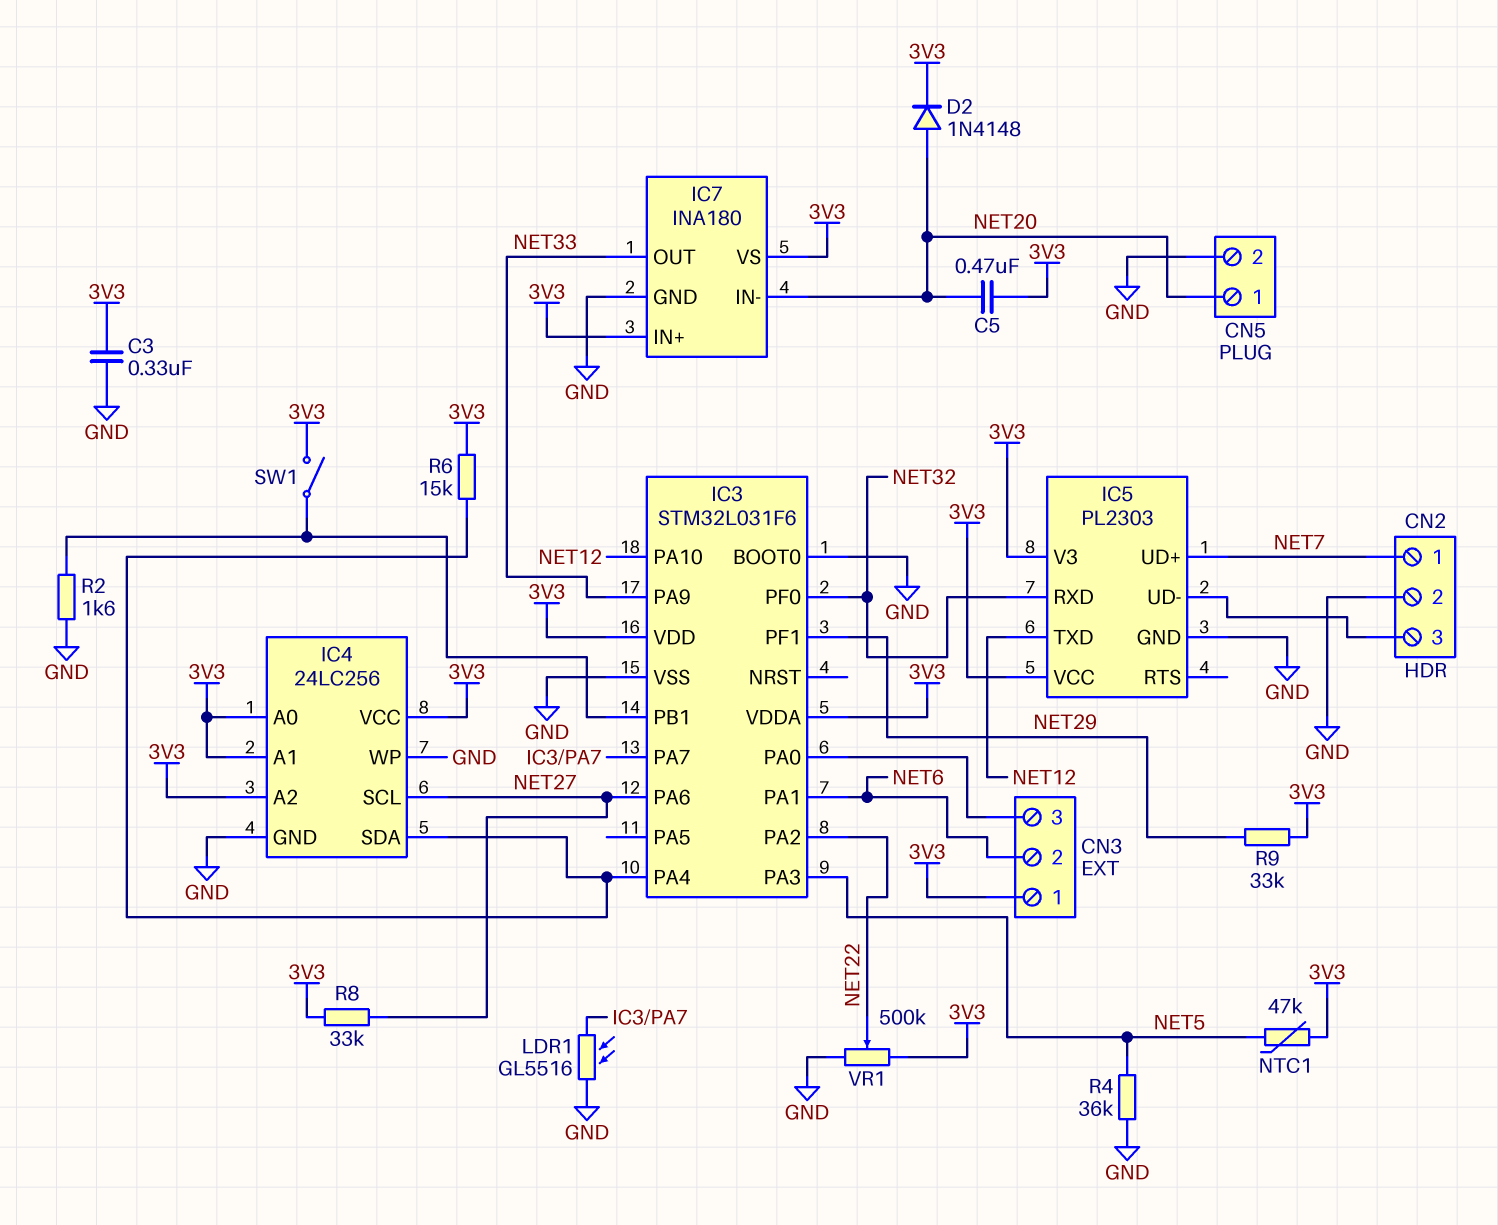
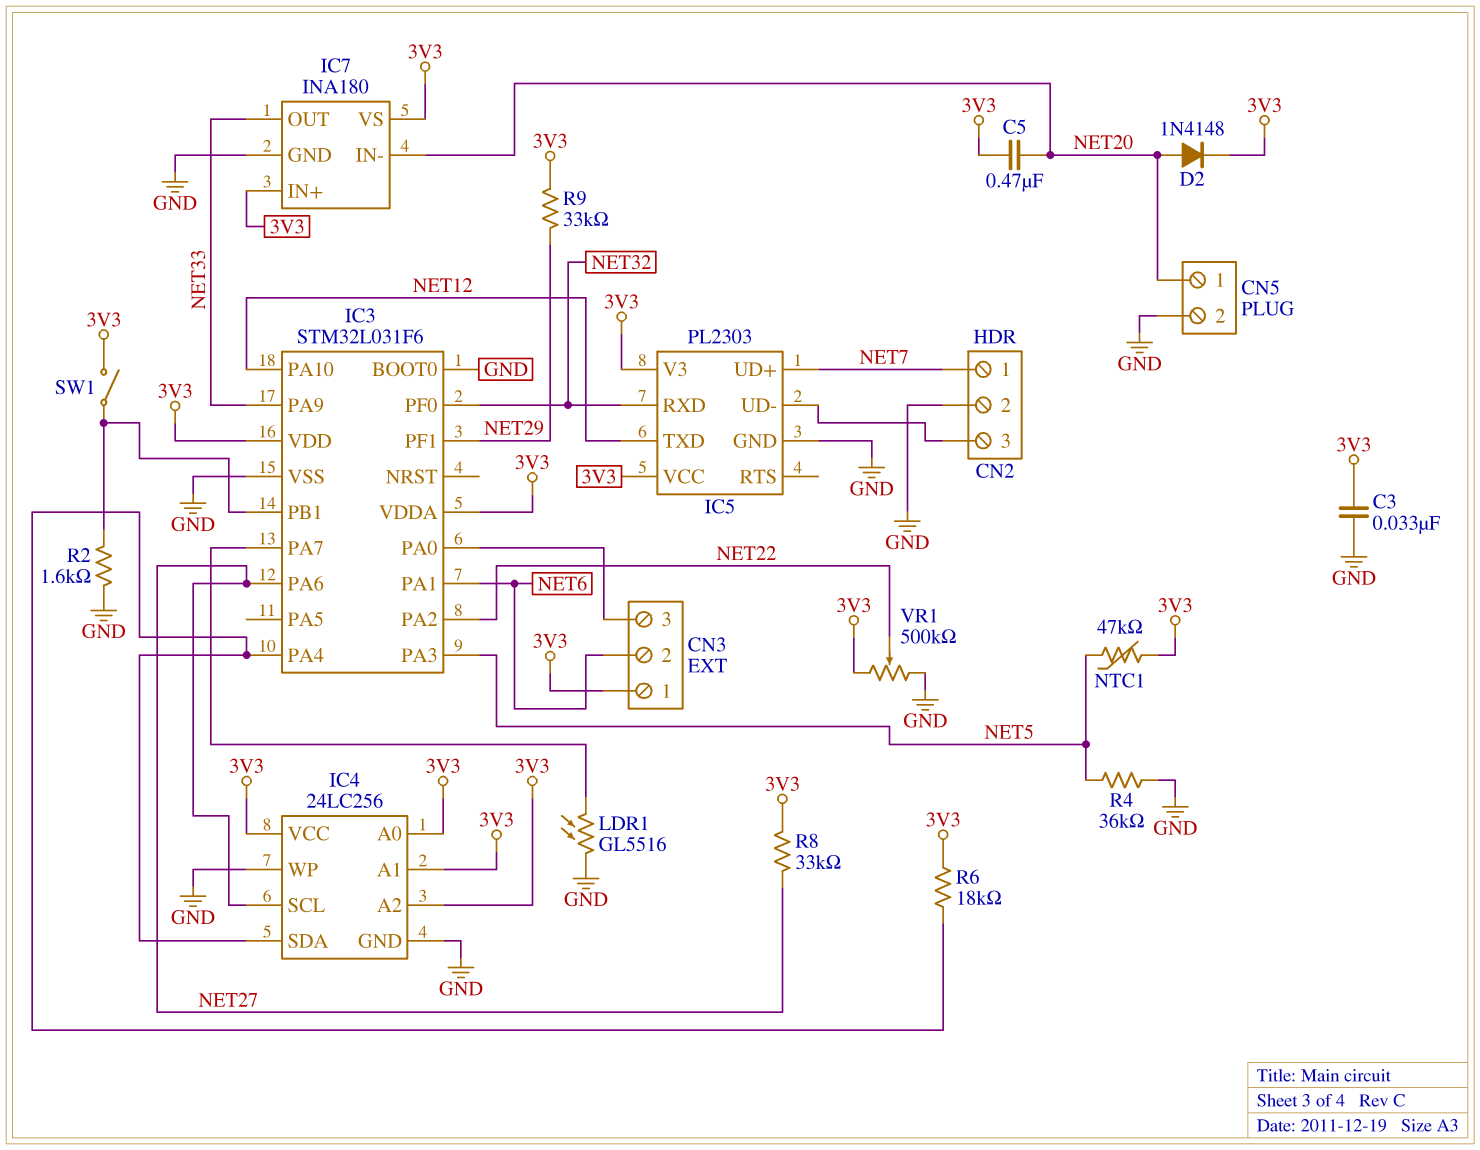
C3: 330nF (3V3, GND) -> 33nF (3V3, GND)
R6: 15k (3V3, IC3/PA4) -> 18k (3V3, IC3/PA4)

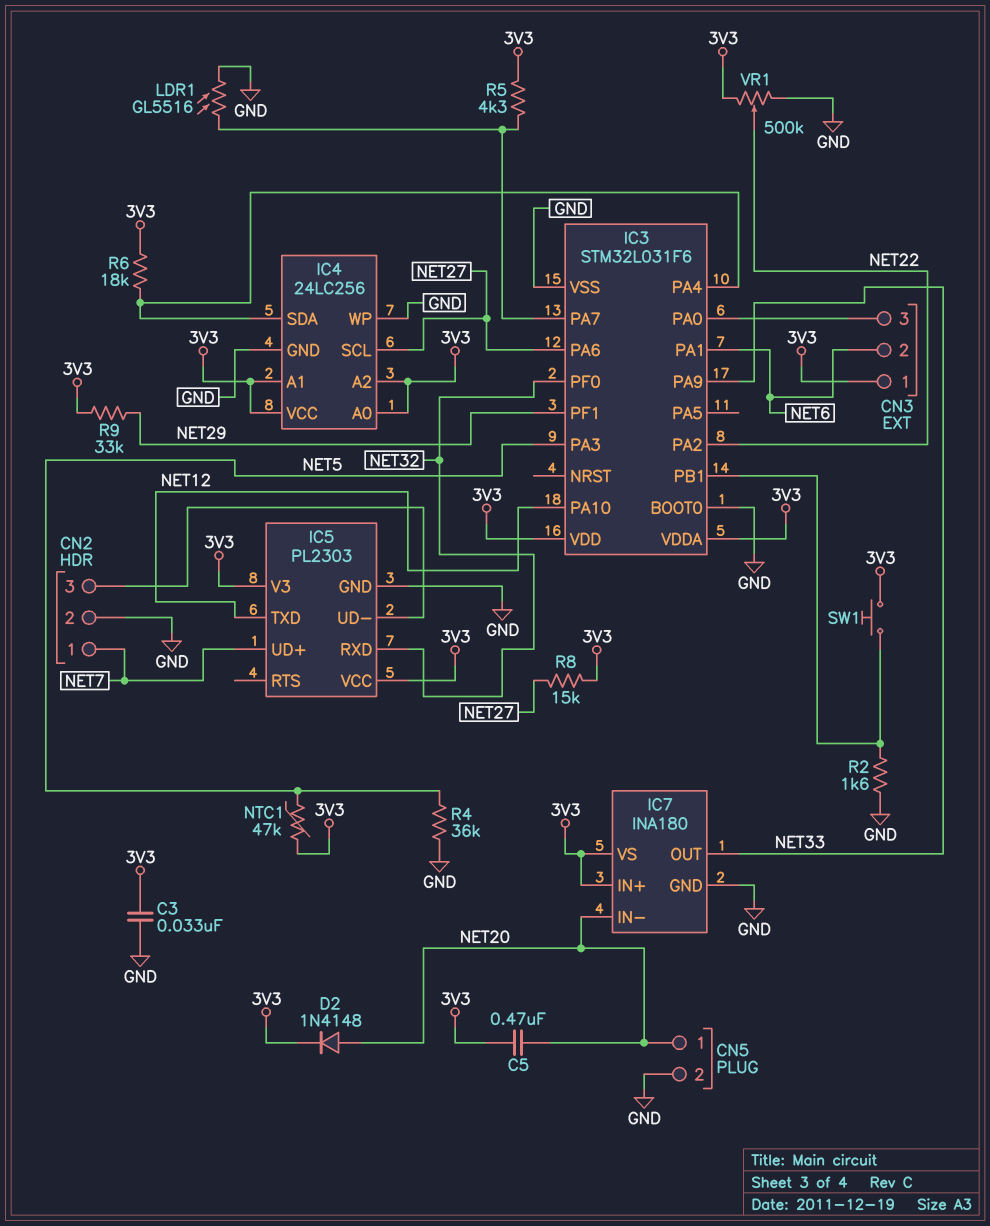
R5: none -> 4.3k (3V3, IC3/PA7)
R8: 33k (3V3, NET27) -> 15k (3V3, NET27)
SW1: switch (3V3, IC3/PB1) -> button (3V3, IC3/PB1)

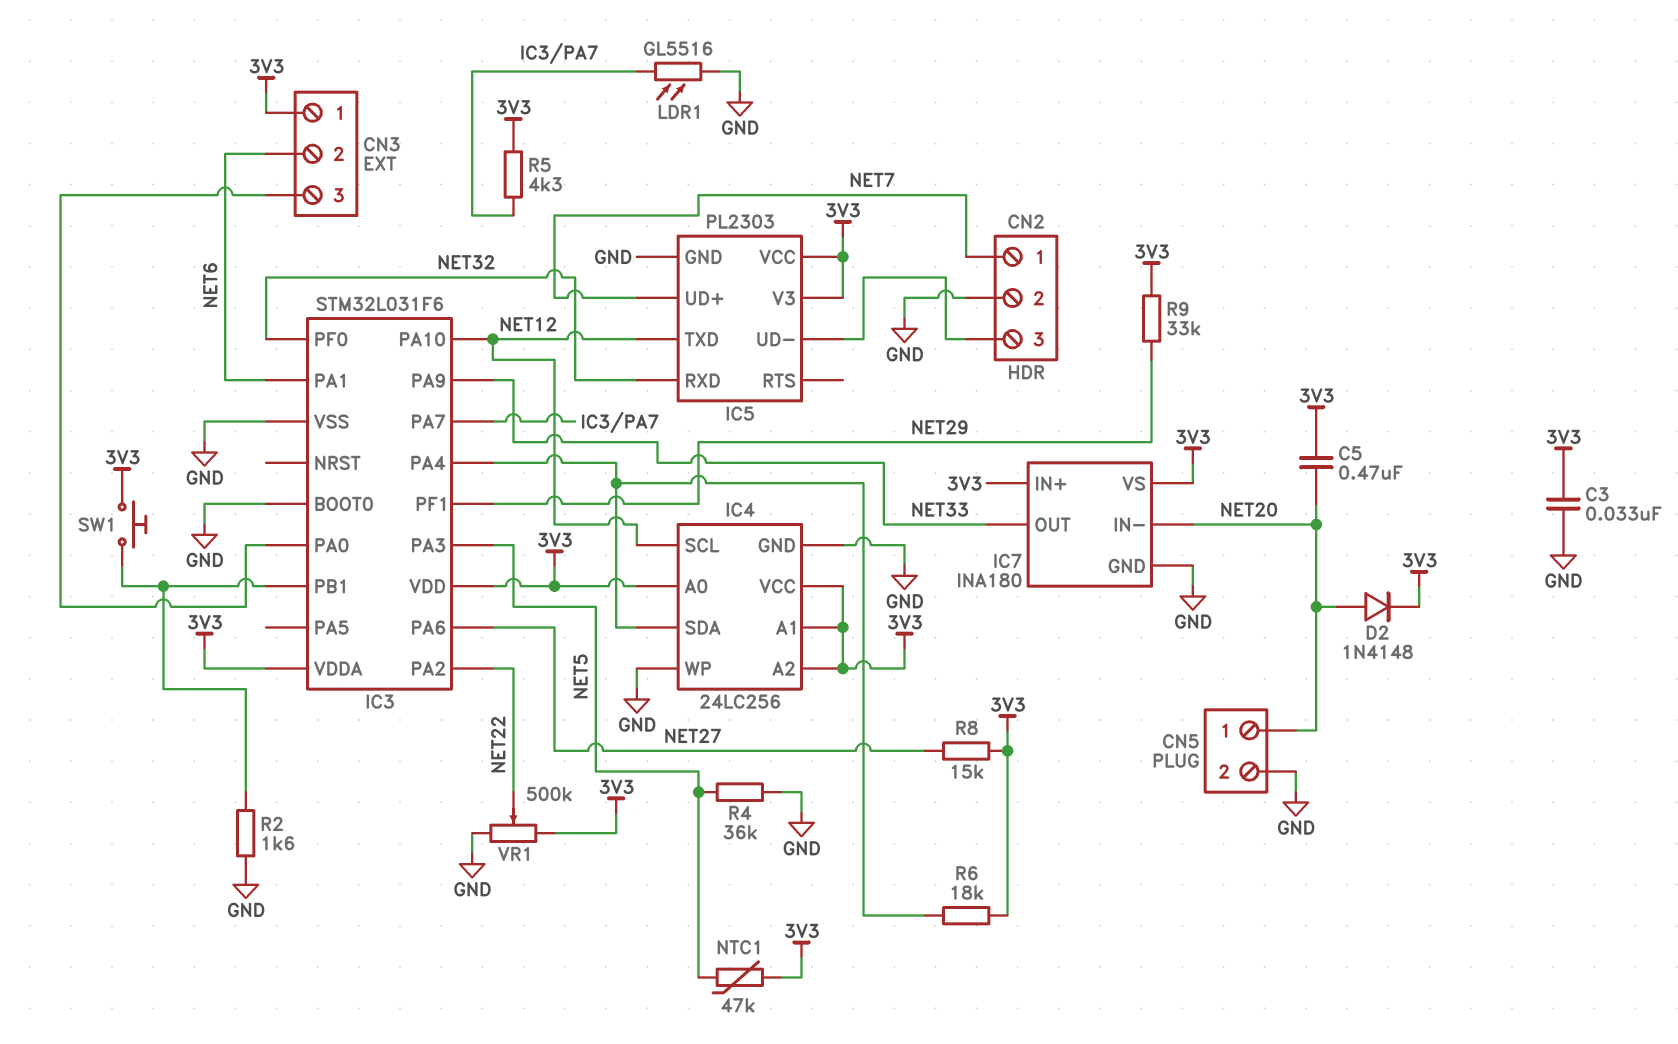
IC4 pin SCL: NET27 -> NET12

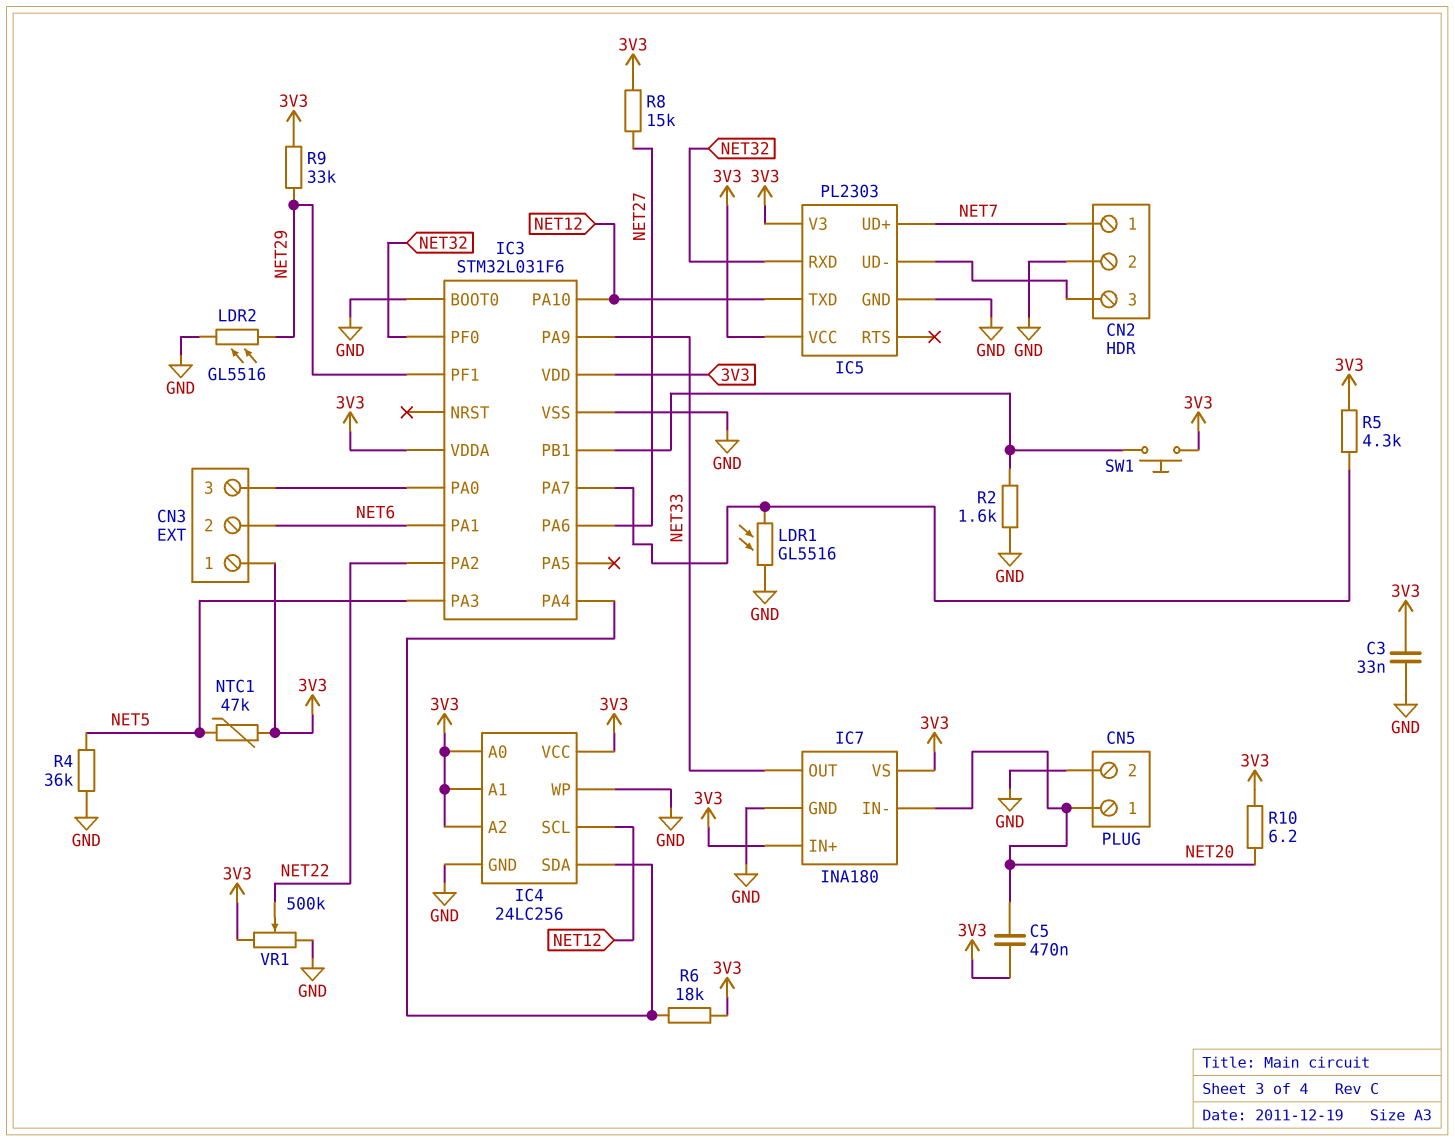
D2: diode 1N4148 (A NET20, K 3V3) -> none
LDR2: none -> GL5516 (GND, NET29)
R10: none -> 6.2 (3V3, NET20)

